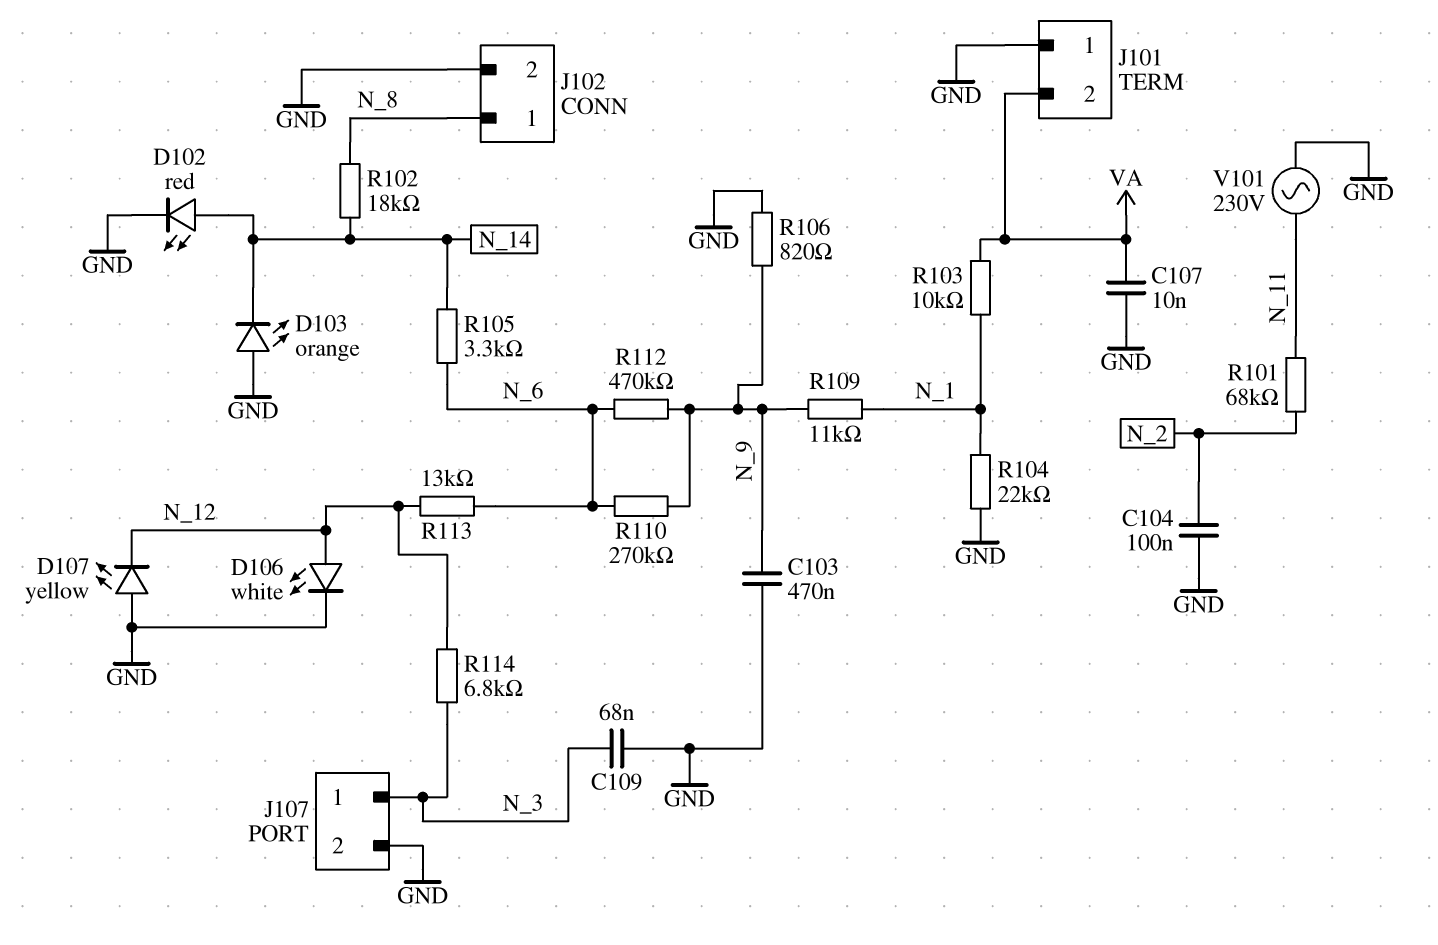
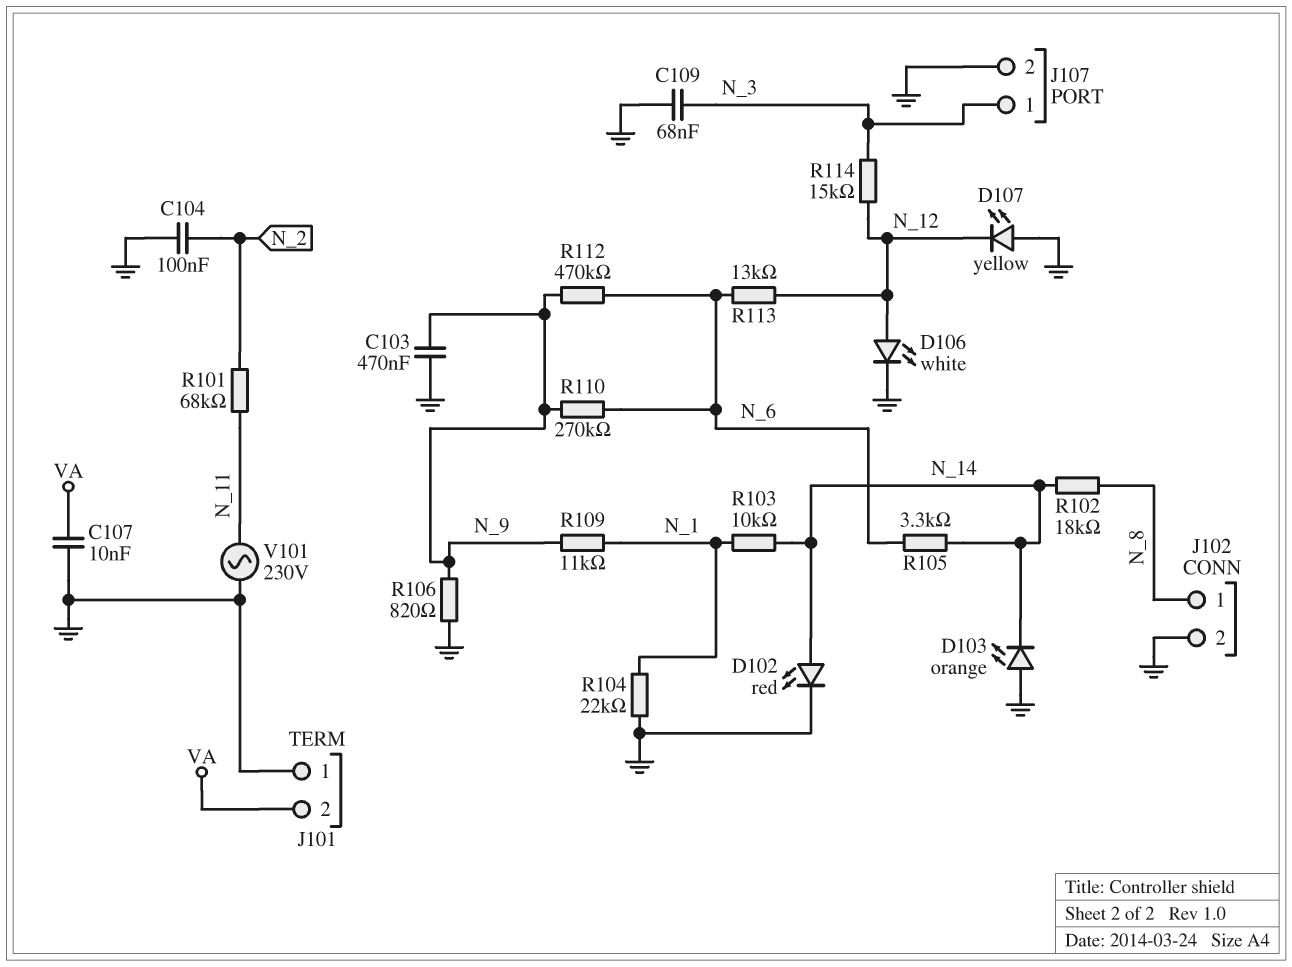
R103: 10k (N_1, VA) -> 10k (N_1, N_14)
R114: 6.8k (N_3, N_12) -> 15k (N_3, N_12)

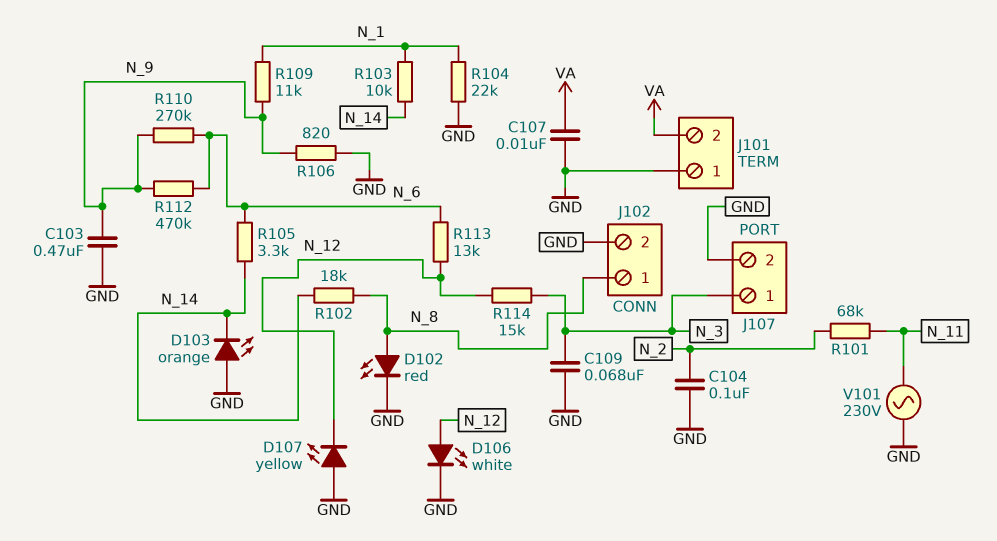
D102: LED red (A N_14, K GND) -> LED red (A N_8, K GND)

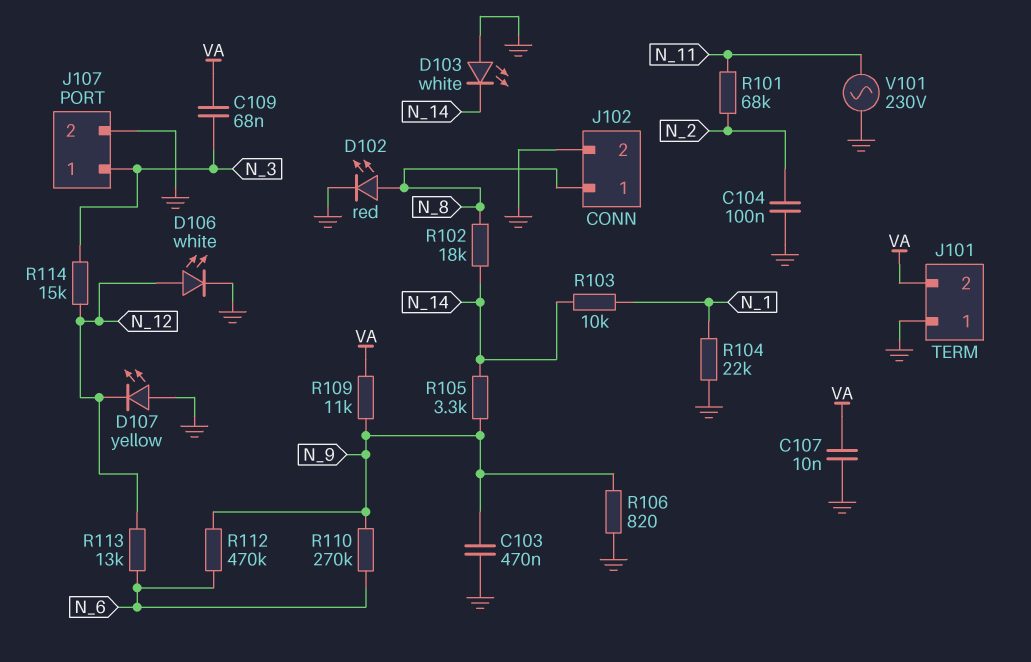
C109: 68nF (GND, N_3) -> 68nF (N_3, VA)
D103: LED orange (A GND, K N_14) -> LED white (A GND, K N_14)
R105: 3.3k (N_6, N_14) -> 3.3k (N_9, N_14)
R109: 11k (N_1, N_9) -> 11k (N_9, VA)

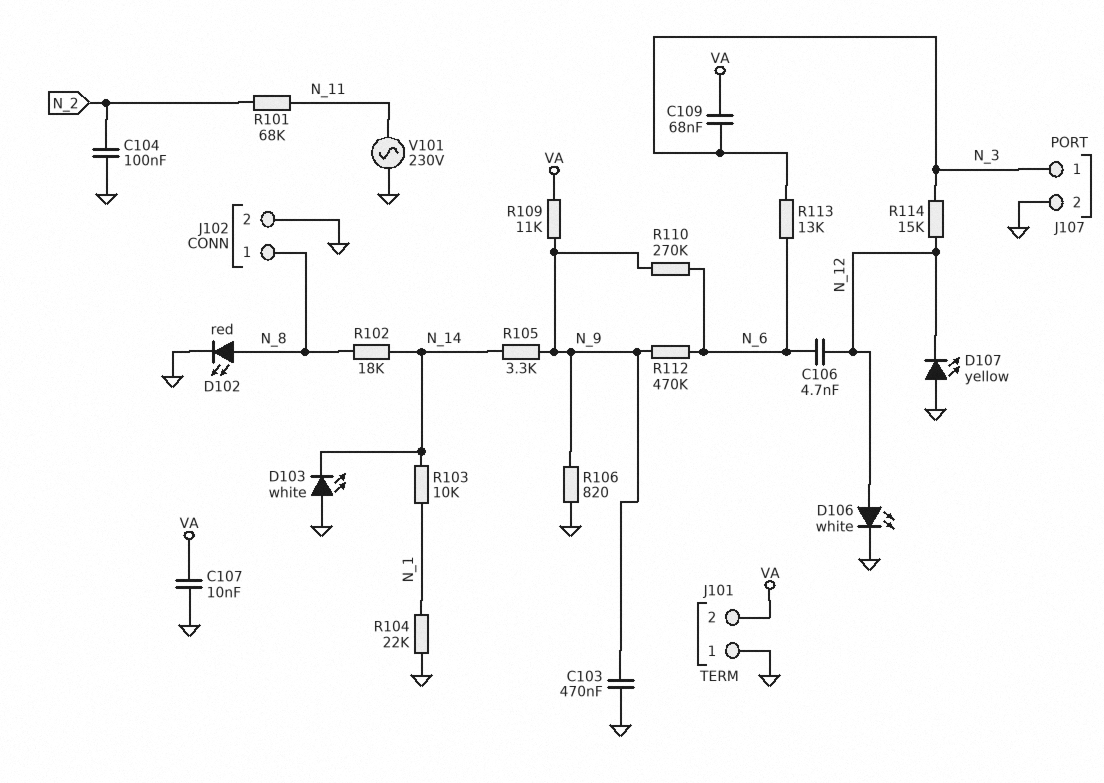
C106: none -> 4.7nF (N_6, N_12)
R113: 13k (N_6, N_12) -> 13k (N_3, N_6)

